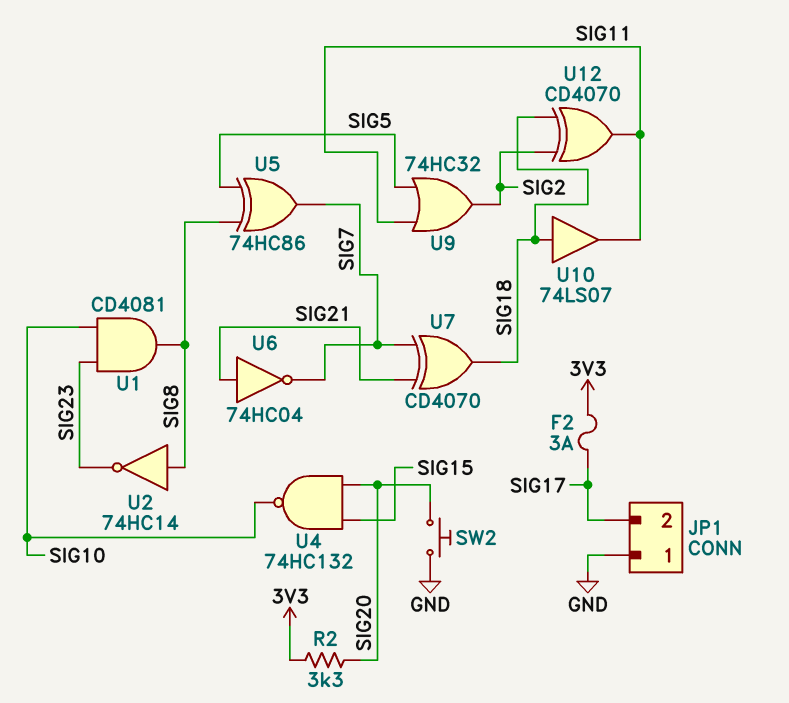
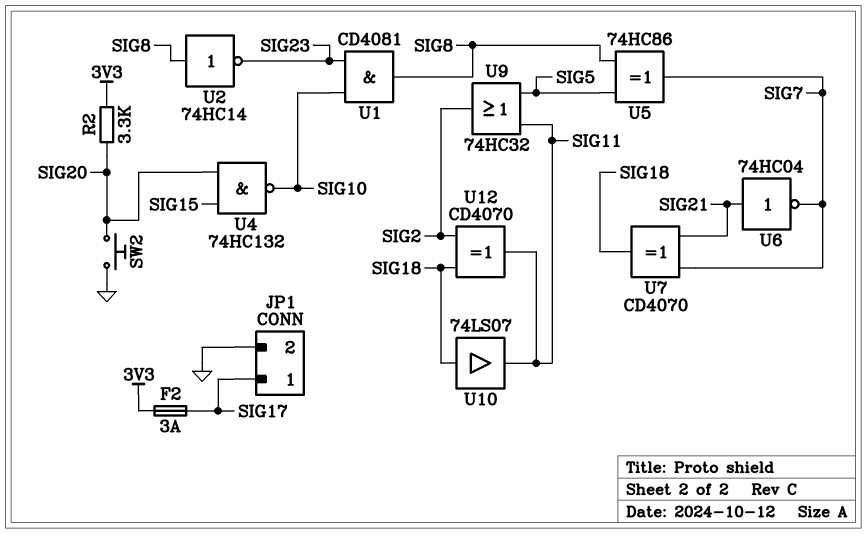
JP1 pin 1: GND -> SIG17
JP1 pin 2: SIG17 -> GND

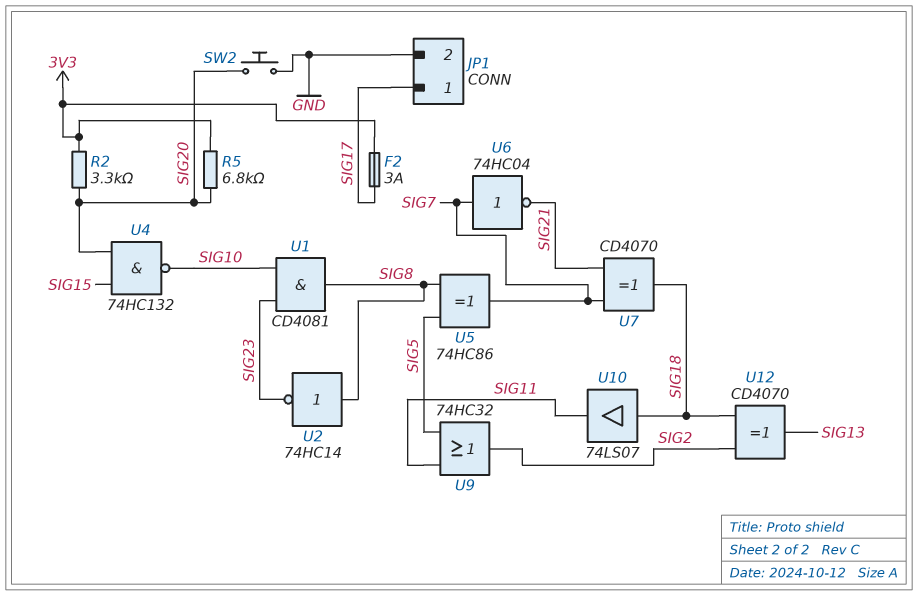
R5: none -> 6.8k (3V3, SIG20)
U6: NOT 74HC04 (in SIG21, out SIG7) -> NOT 74HC04 (in SIG7, out SIG21)
U12: XOR CD4070 (in SIG2, in SIG18, out SIG11) -> XOR CD4070 (in SIG2, in SIG18, out SIG13)

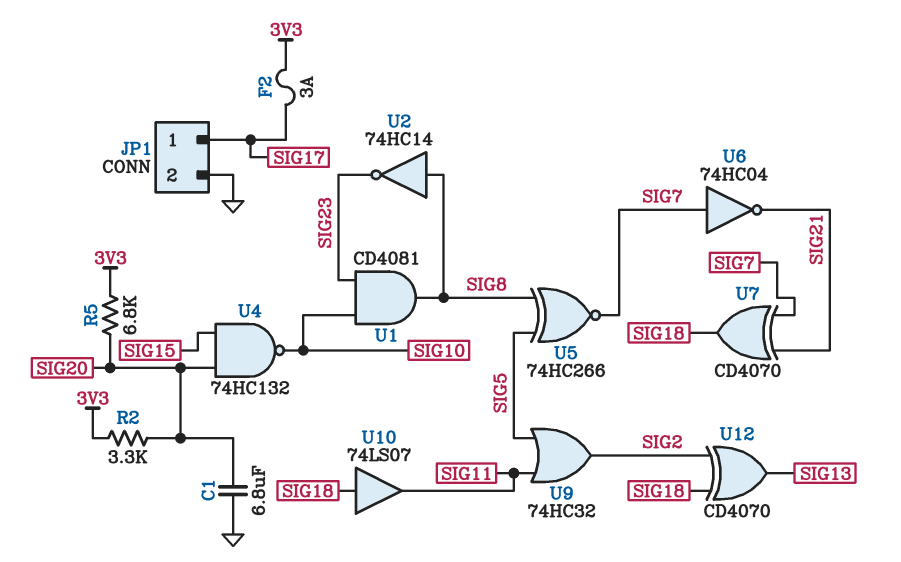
C1: none -> 6.8uF (GND, SIG20)
SW2: button (GND, SIG20) -> none
U5: XOR 74HC86 (in SIG5, in SIG8, out SIG7) -> XNOR 74HC266 (in SIG5, in SIG8, out SIG7)

